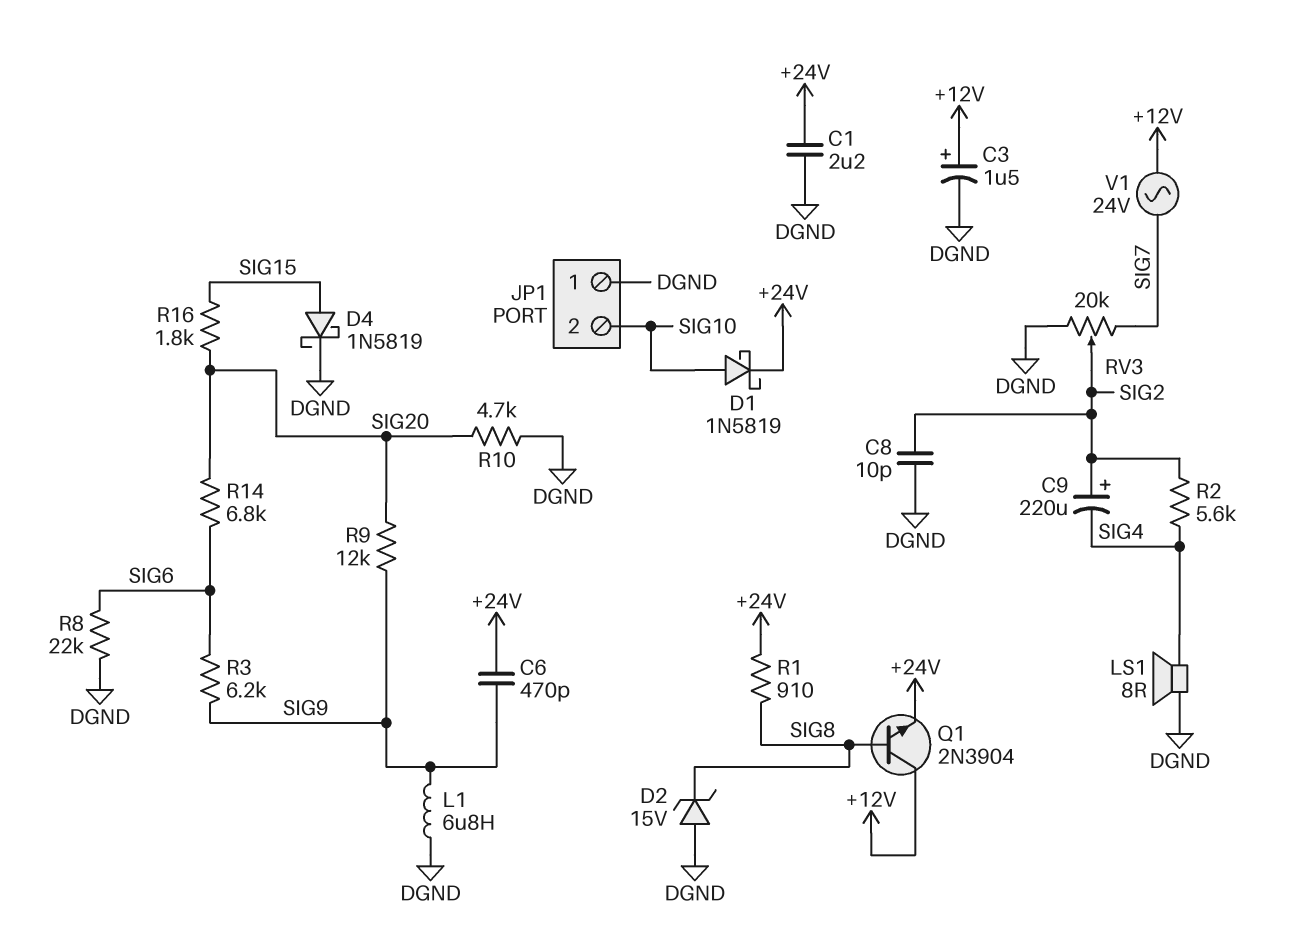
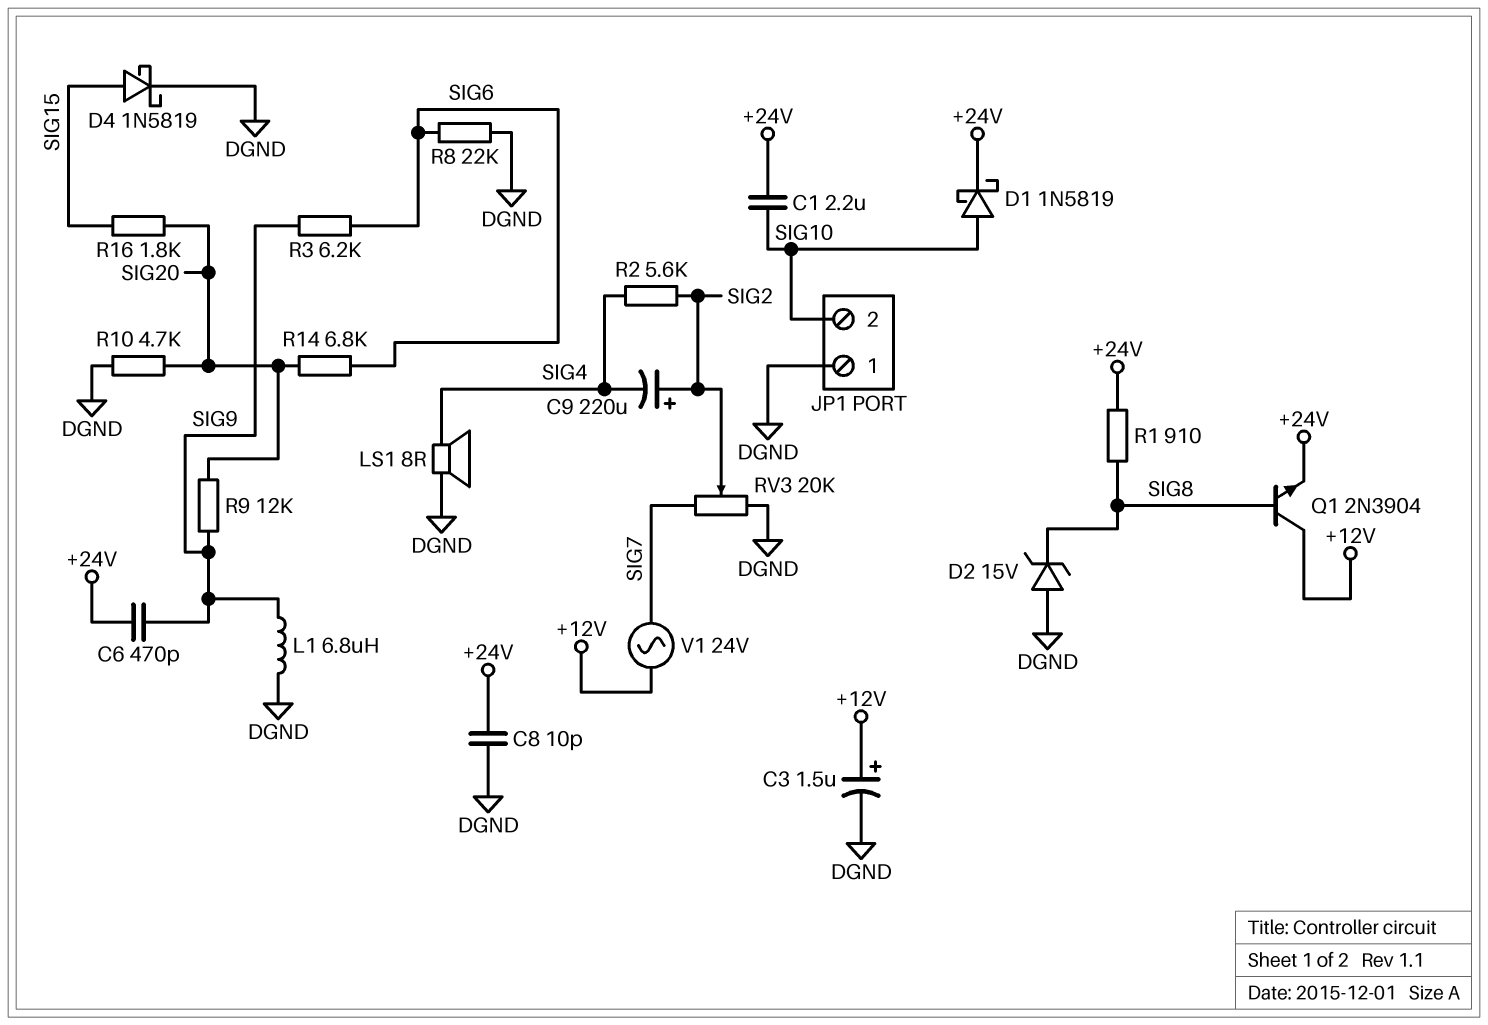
C1: 2.2uF (+24V, DGND) -> 2.2uF (+24V, SIG10)
C8: 10pF (DGND, SIG2) -> 10pF (+24V, DGND)

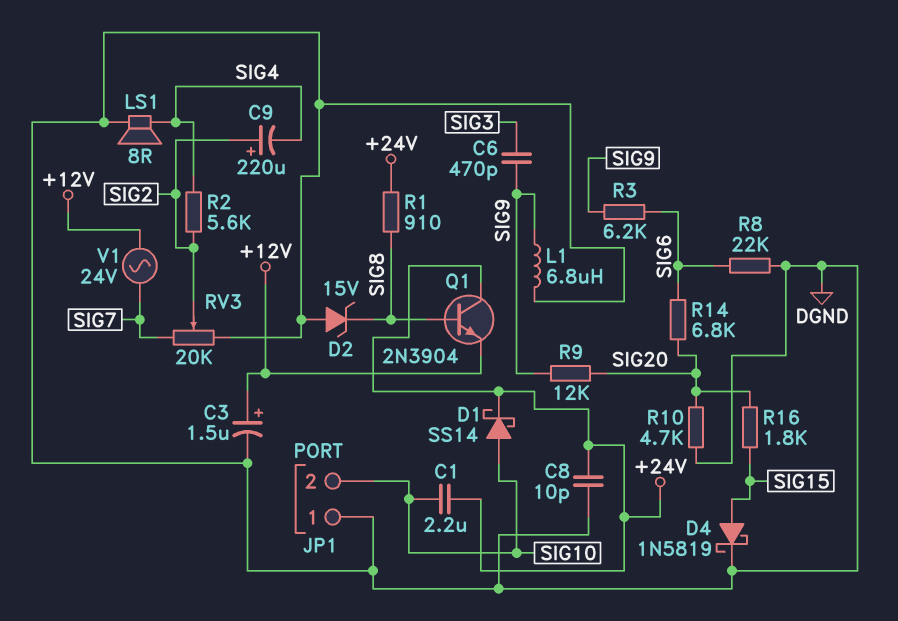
C6: 470pF (+24V, SIG9) -> 470pF (SIG3, SIG9)
D1: schottky 1N5819 (A SIG10, K +24V) -> schottky SS14 (A SIG10, K +24V)
Q1: NPN 2N3904 (B SIG8, C +12V, E +24V) -> NPN 2N3904 (B SIG8, C +24V, E +12V)

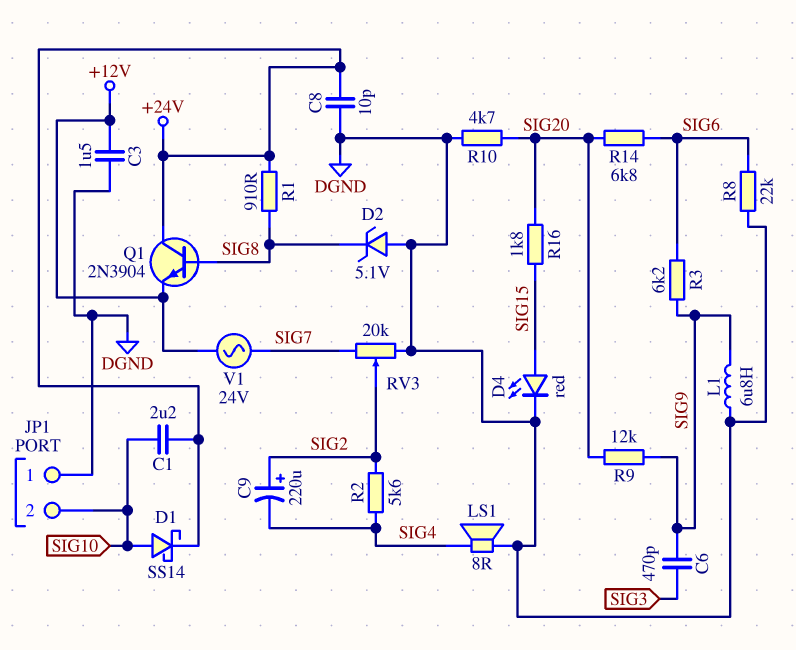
C3: 1.5uF (plus +12V, minus DGND) -> 1.5uF (+12V, DGND)
D2: zener 15V (A DGND, K SIG8) -> zener 5.1V (A DGND, K SIG8)
D4: schottky 1N5819 (A SIG15, K DGND) -> LED red (A SIG15, K DGND)

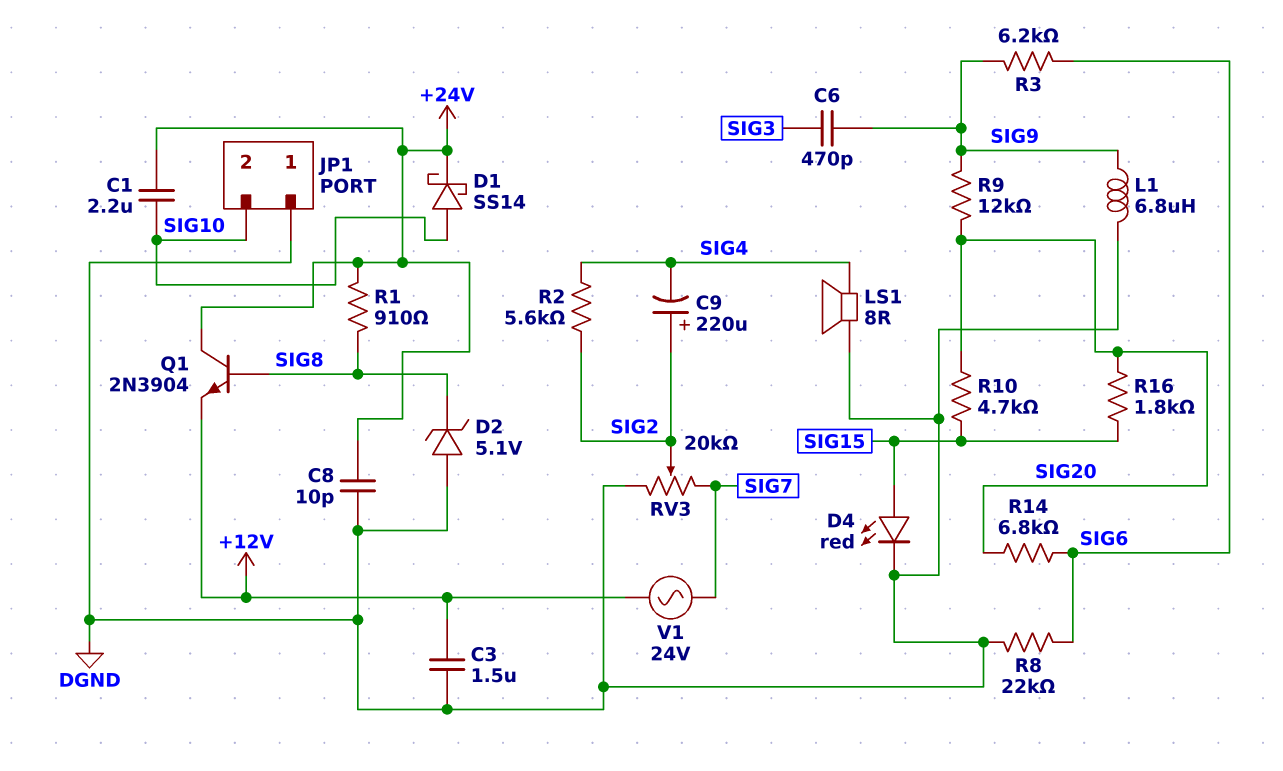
R10: 4.7k (DGND, SIG20) -> 4.7k (SIG15, SIG20)

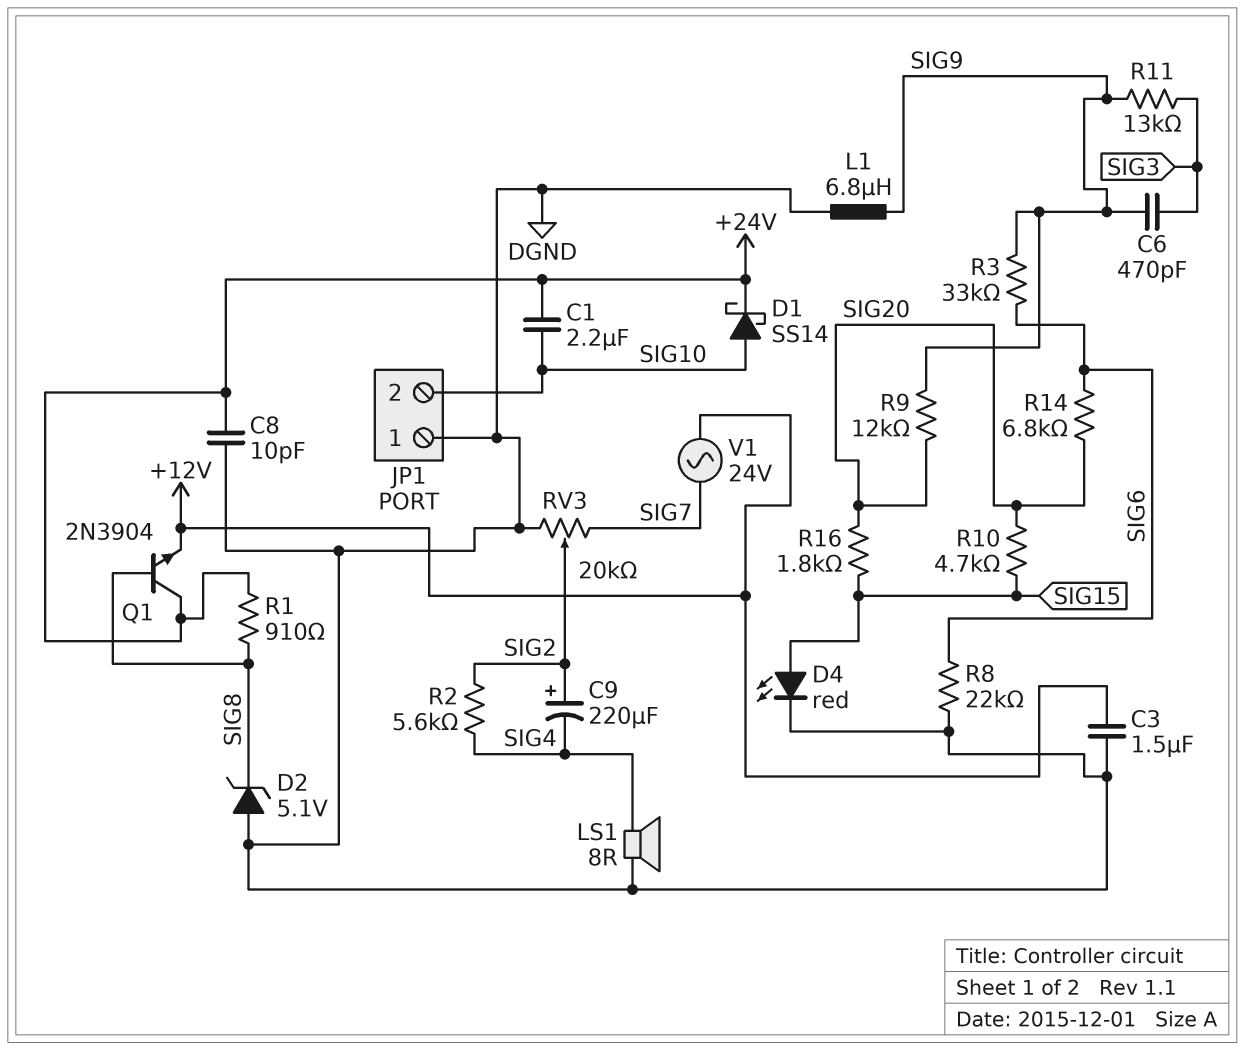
R3: 6.2k (SIG6, SIG9) -> 33k (SIG6, SIG9)
R11: none -> 13k (SIG3, SIG9)

